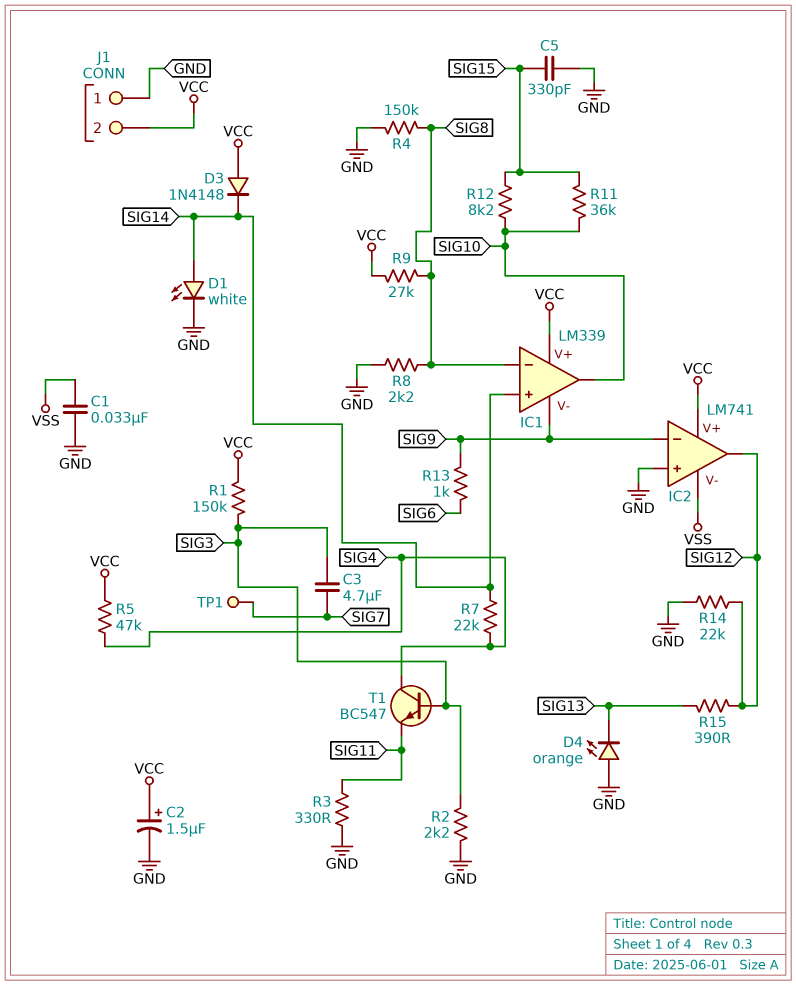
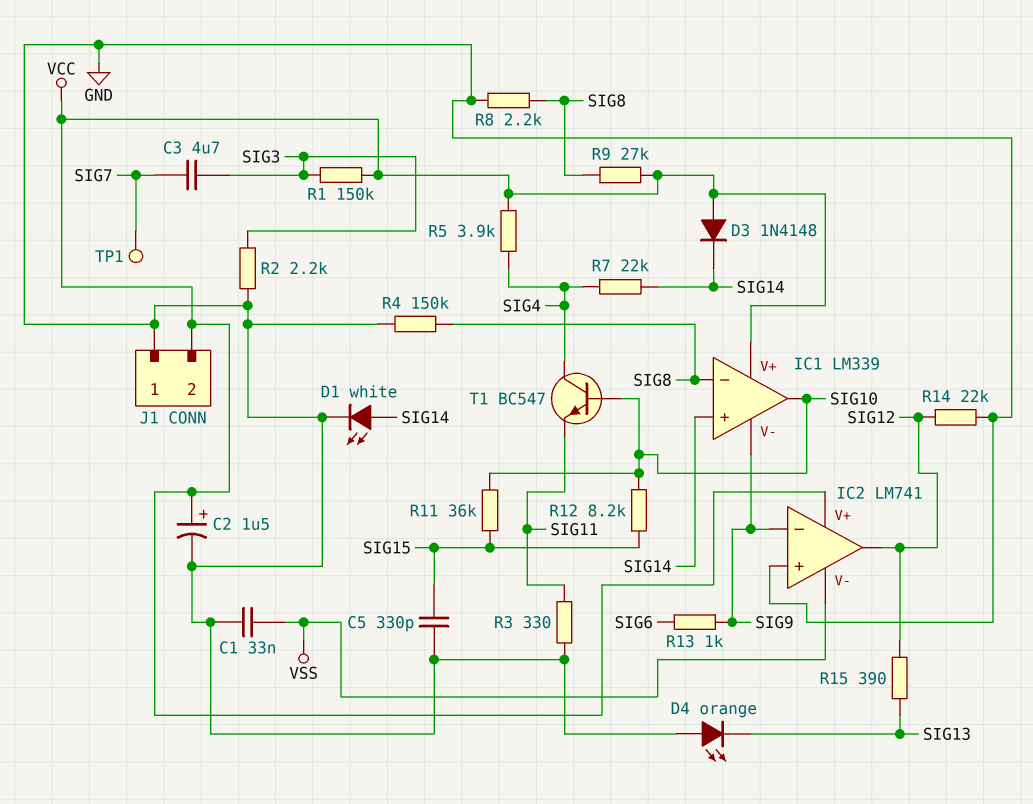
R5: 47k (SIG4, VCC) -> 3.9k (SIG4, VCC)
T1: NPN BC547 (B SIG3, C SIG4, E SIG11) -> NPN BC547 (B SIG10, C SIG4, E SIG11)

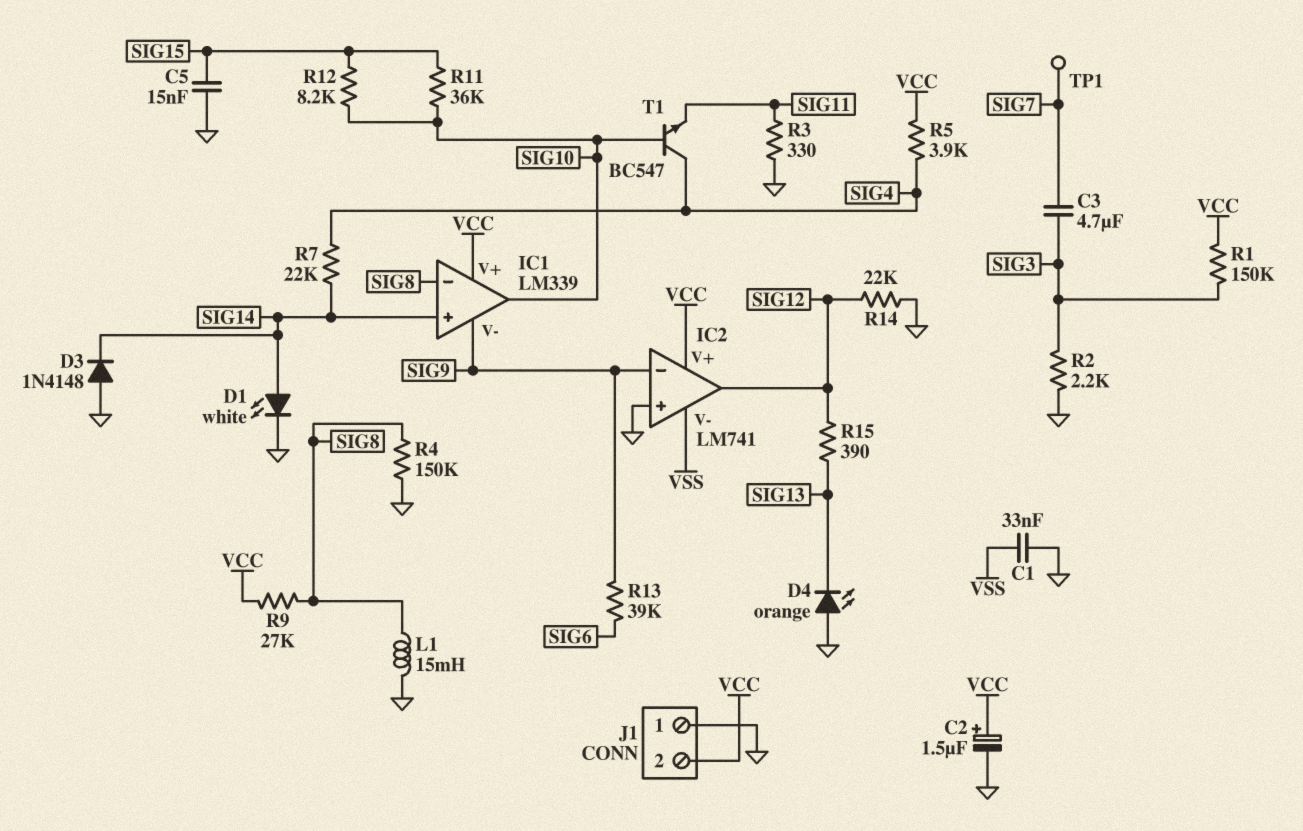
C5: 330pF (GND, SIG15) -> 15nF (GND, SIG15)
D3: diode 1N4148 (A VCC, K SIG14) -> diode 1N4148 (A GND, K SIG14)
L1: none -> 15mH (GND, SIG8)
R8: 2.2k (GND, SIG8) -> none
R13: 1k (SIG6, SIG9) -> 39k (SIG6, SIG9)

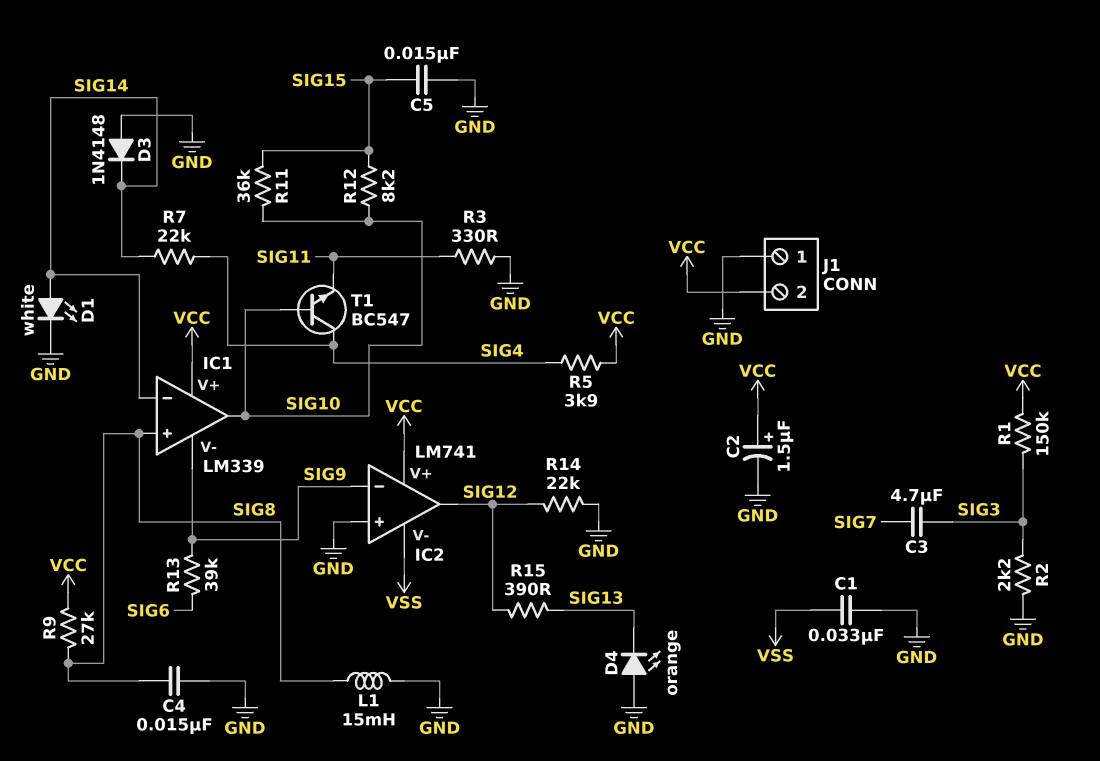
C4: none -> 15nF (GND, SIG8)
IC1 pin in+: SIG14 -> SIG8
IC1 pin in-: SIG8 -> SIG14
R4: 150k (GND, SIG8) -> none
TP1: test point (SIG7) -> none

